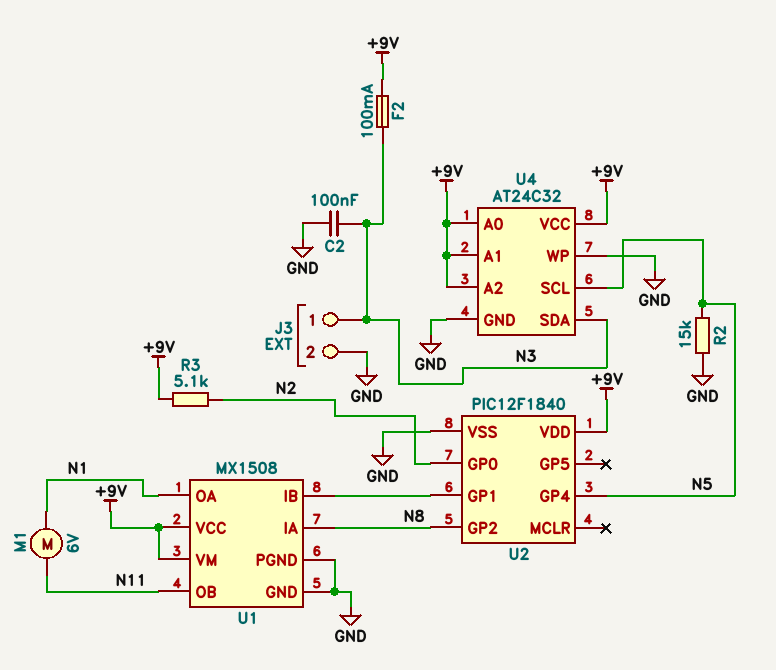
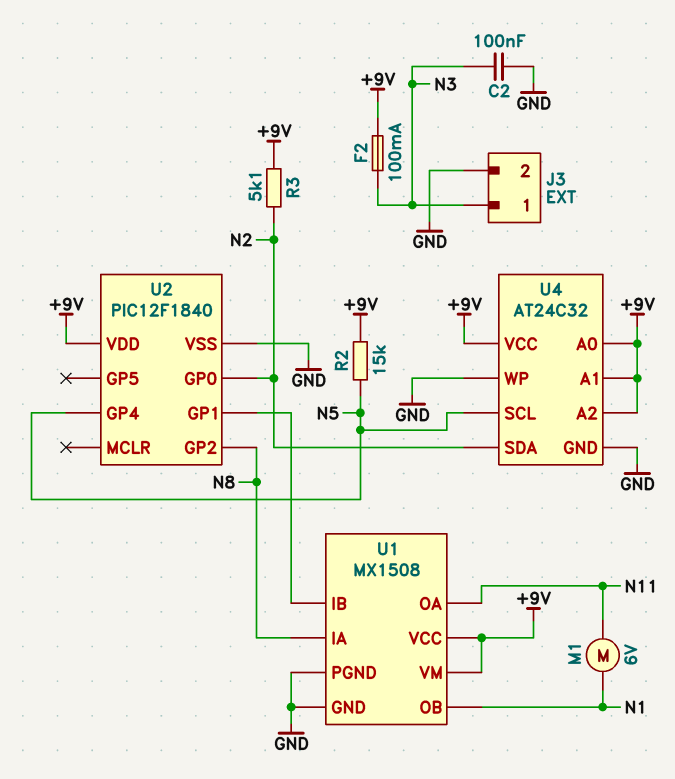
R2: 15k (GND, N5) -> 15k (+9V, N5)
U1 pin OA: N1 -> N11
U1 pin OB: N11 -> N1
U4 pin SDA: N3 -> N2

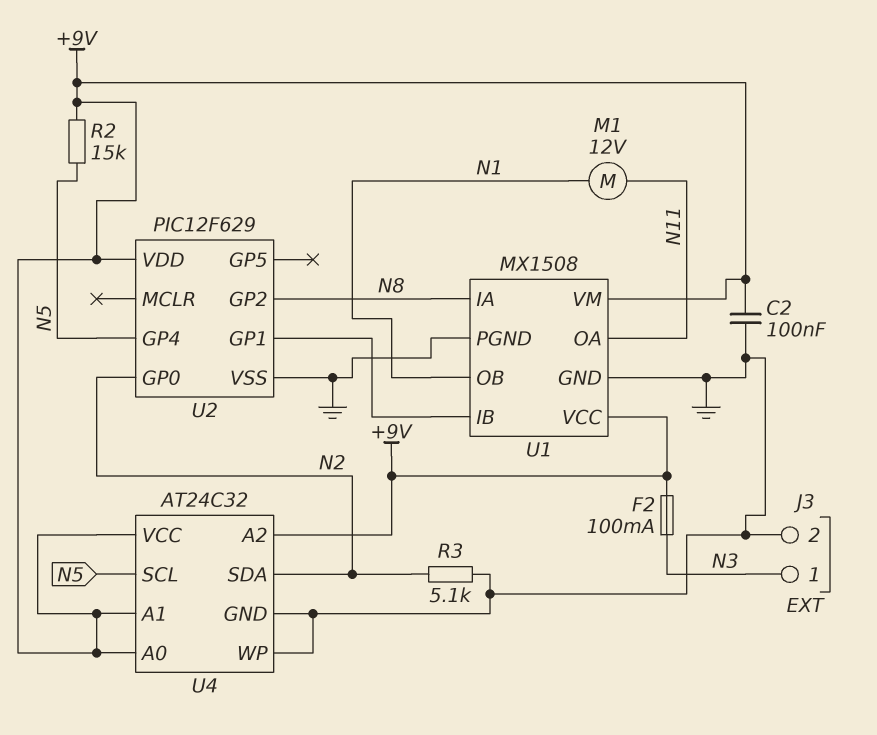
C2: 100nF (GND, N3) -> 100nF (+9V, GND)
M1: motor 6V (N1, N11) -> motor 12V (N1, N11)
R3: 5.1k (+9V, N2) -> 5.1k (GND, N2)
U2: PIC12F1840 -> PIC12F629

